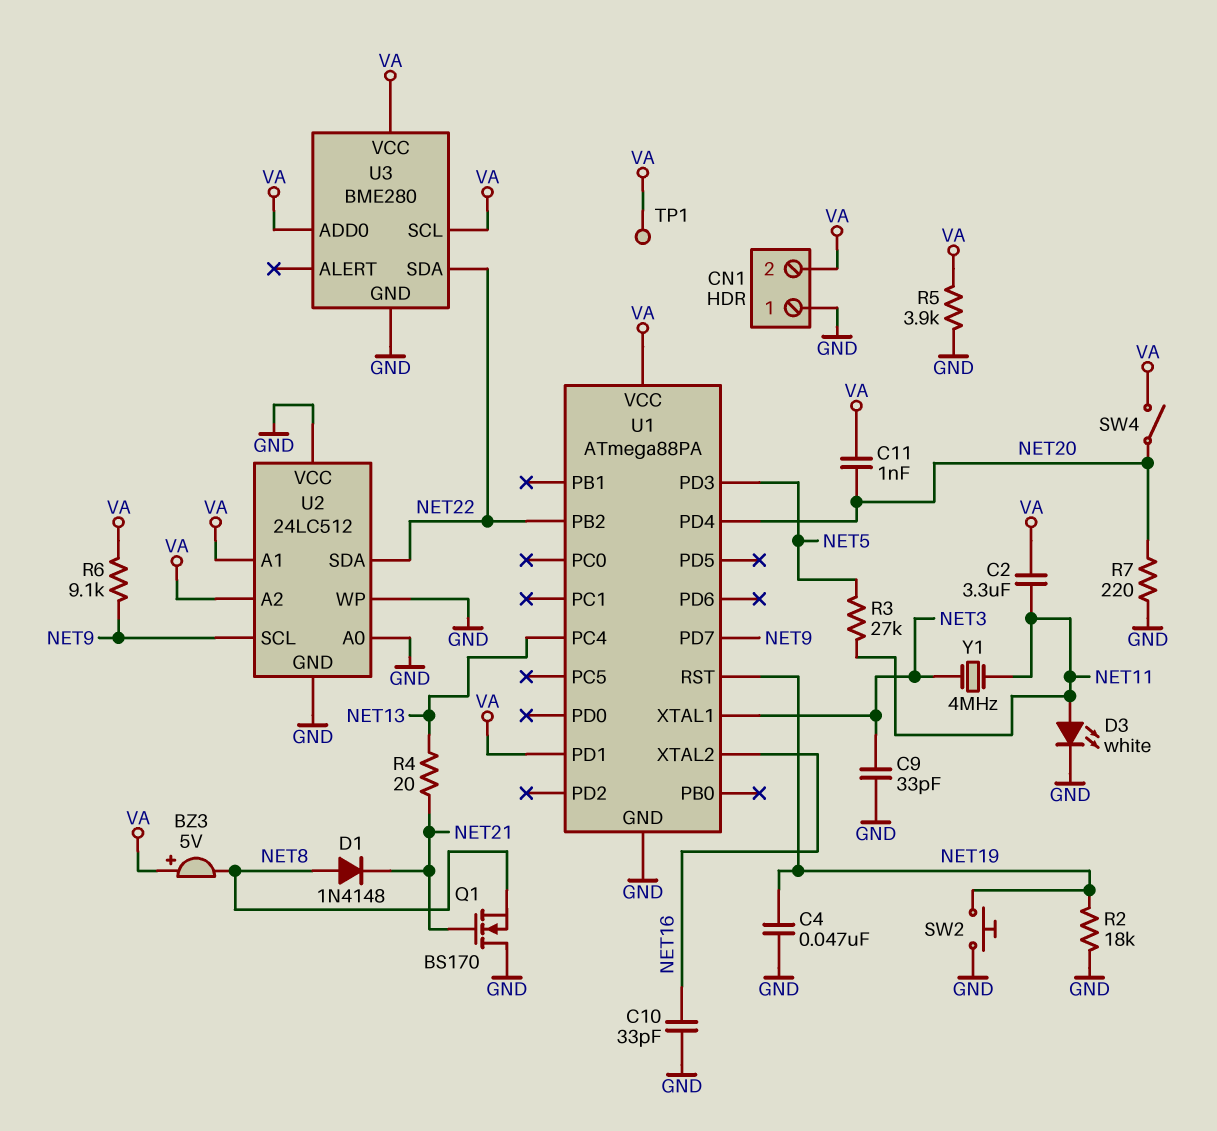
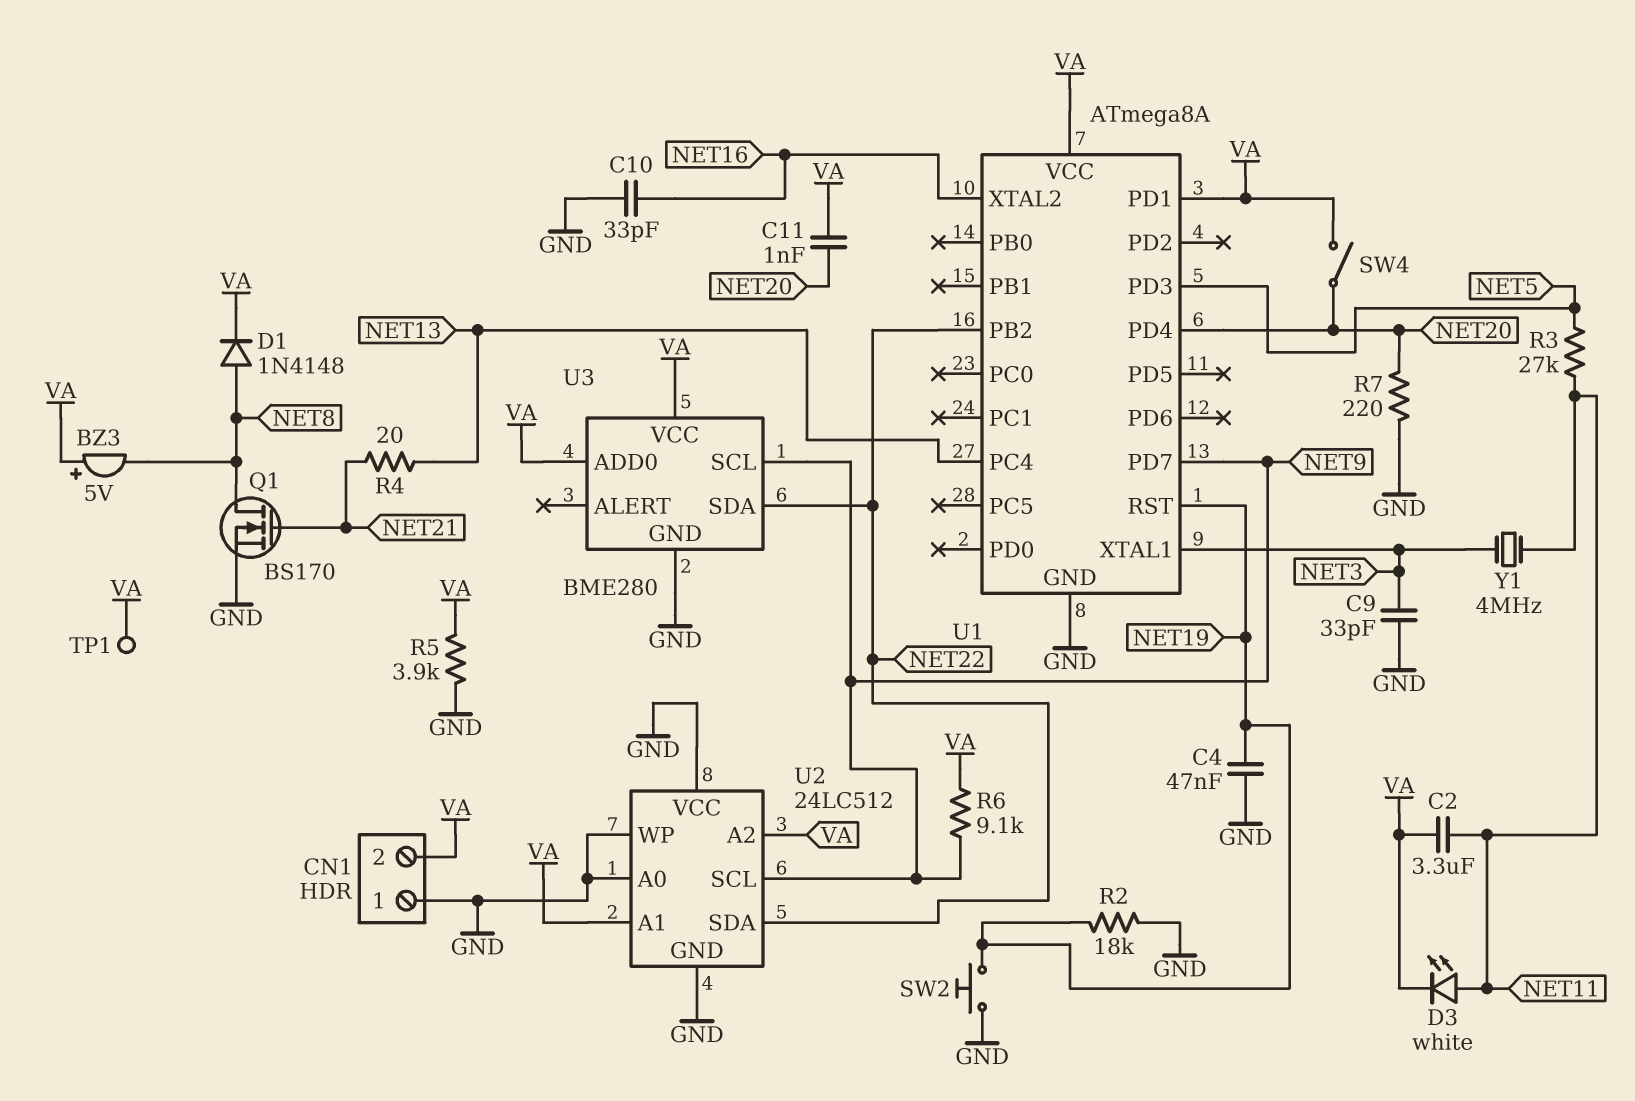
D1: diode 1N4148 (A NET8, K NET21) -> diode 1N4148 (A NET8, K VA)
D3: LED white (A NET11, K GND) -> LED white (A NET11, K VA)
Q1: NMOS BS170 (G NET21, D GND, S NET8) -> NMOS BS170 (G NET21, D NET8, S GND)
U1: ATmega88PA -> ATmega8A
U3 pin SCL: VA -> NET9

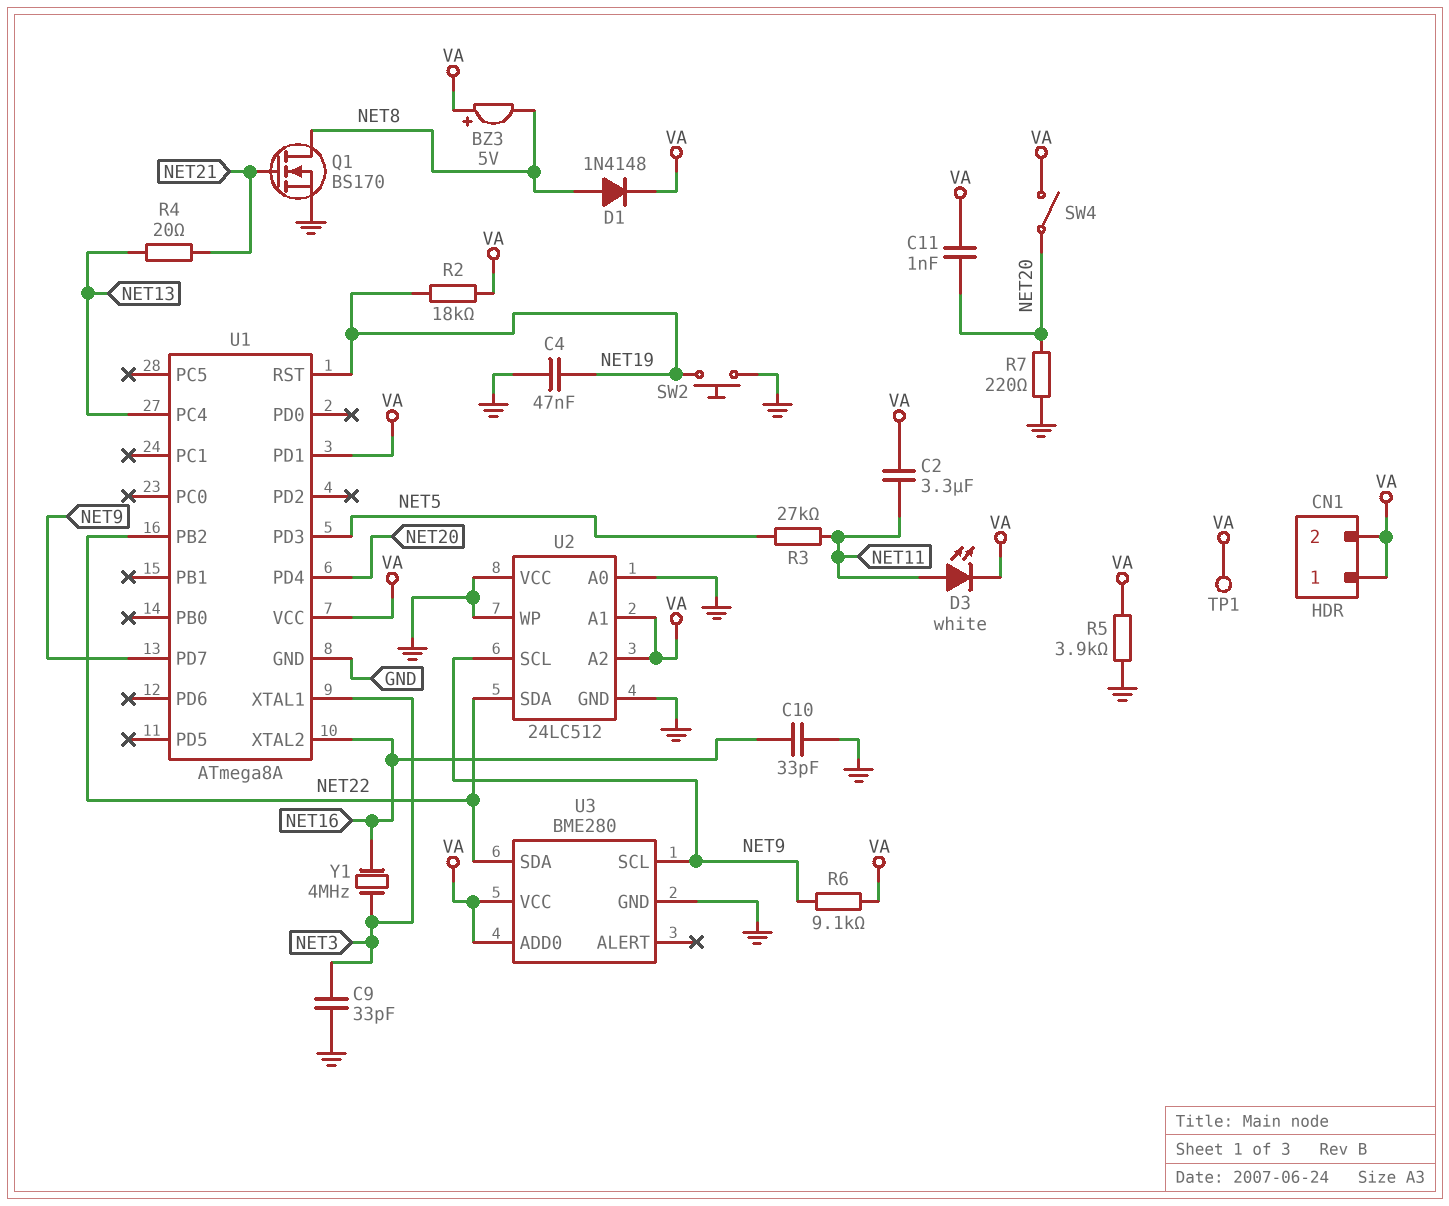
CN1 pin 1: GND -> VA
R2: 18k (GND, NET19) -> 18k (NET19, VA)
Y1: 4MHz (NET3, NET11) -> 4MHz (NET3, NET16)

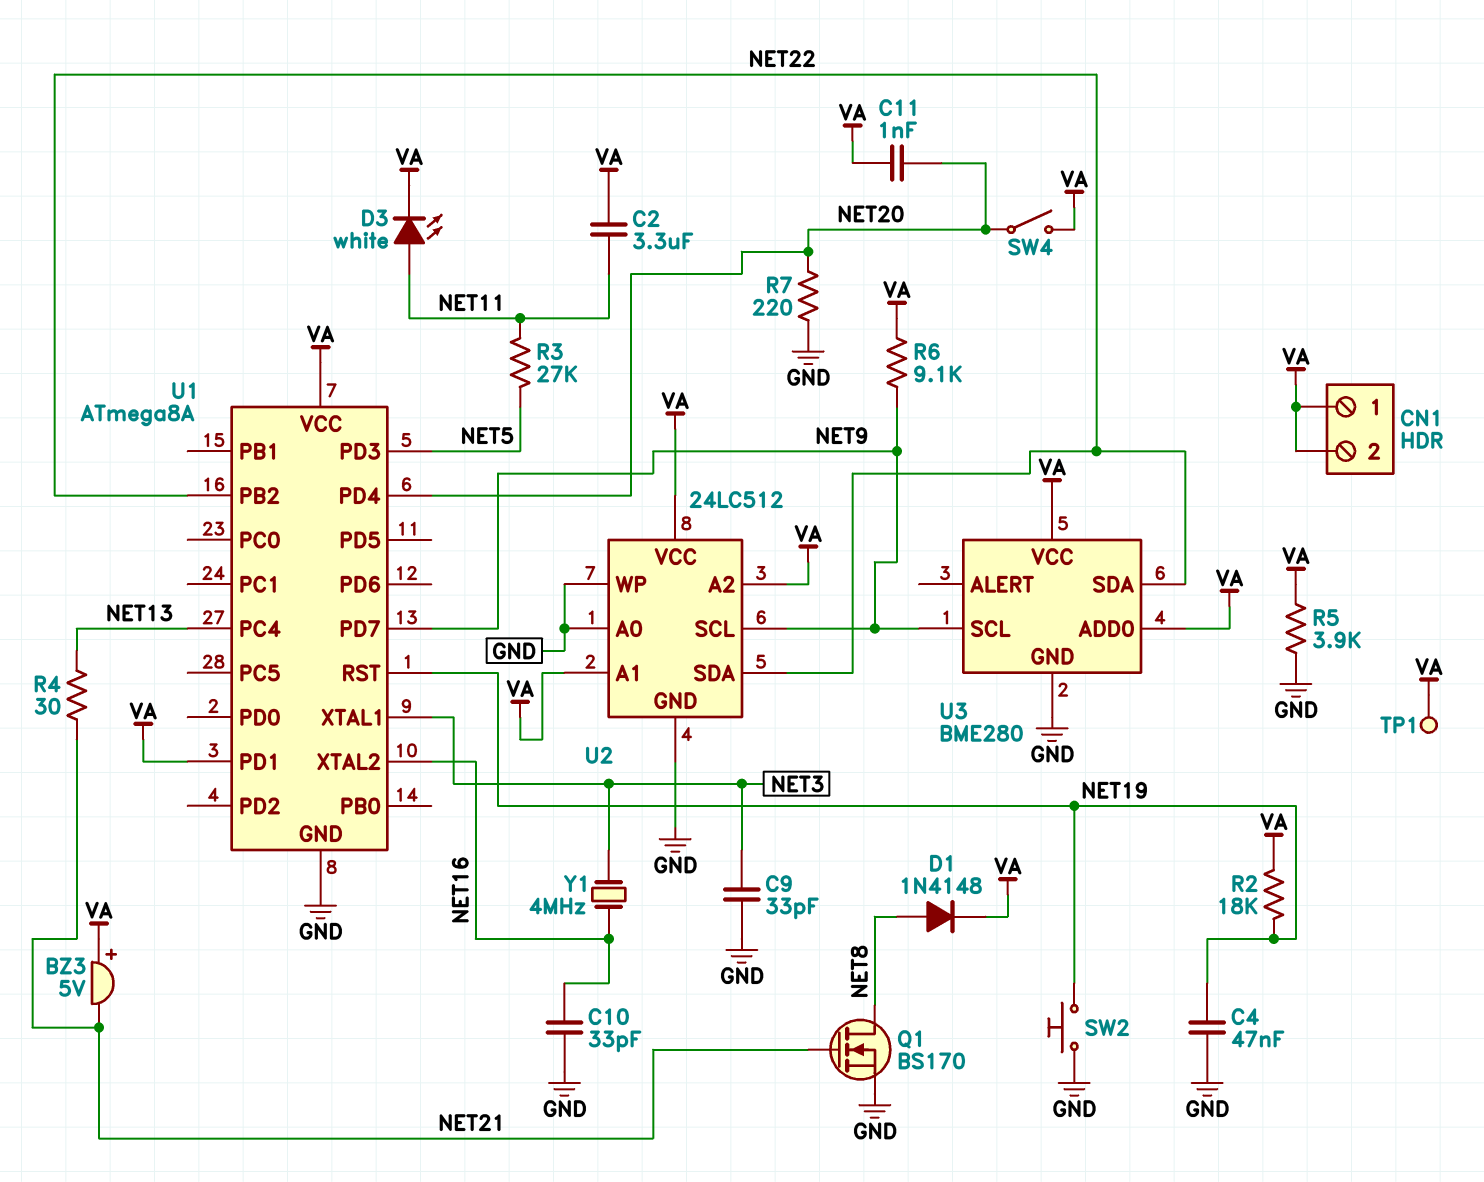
BZ3: buzzer 5V (plus VA, minus NET8) -> buzzer 5V (plus VA, minus NET21)
R4: 20 (NET13, NET21) -> 30 (NET13, NET21)
U2 pin VCC: GND -> VA

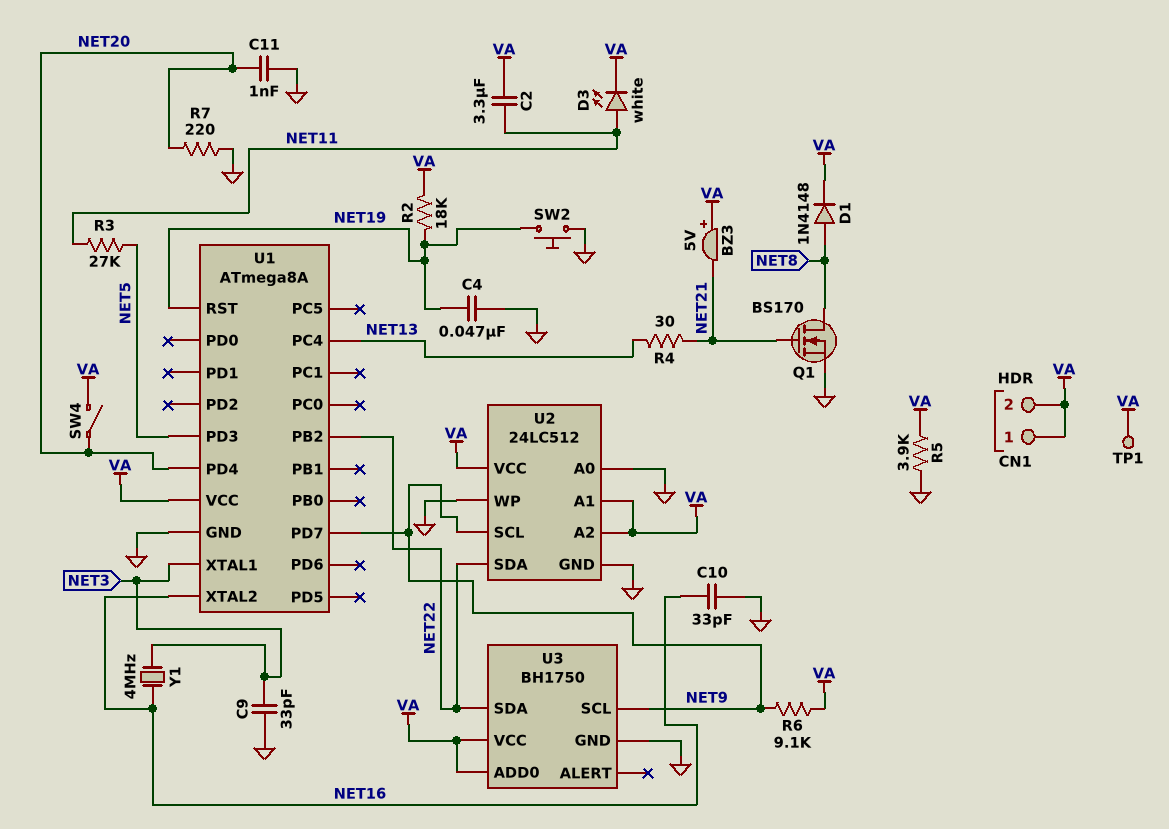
C11: 1nF (NET20, VA) -> 1nF (GND, NET20)
U1 pin PD1: VA -> none
U3: BME280 -> BH1750

